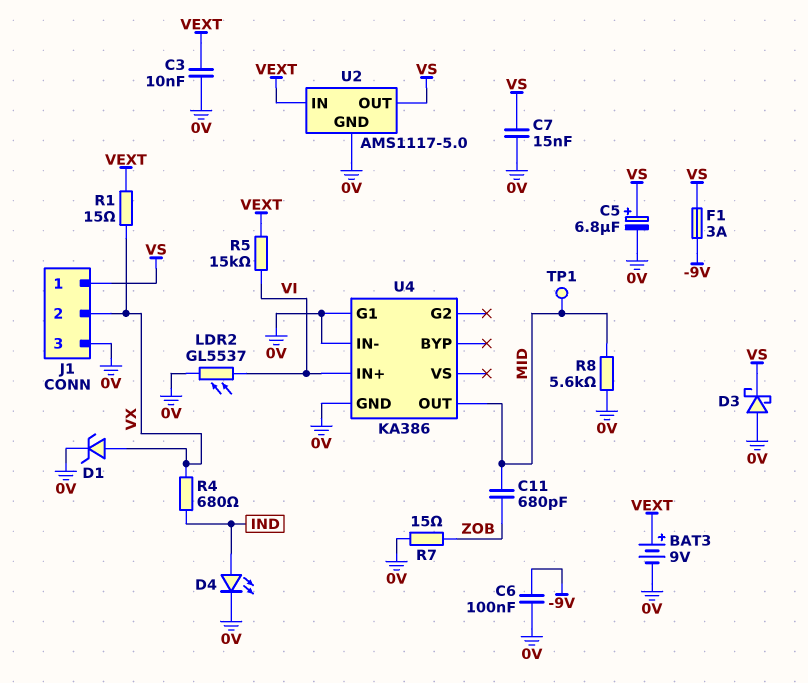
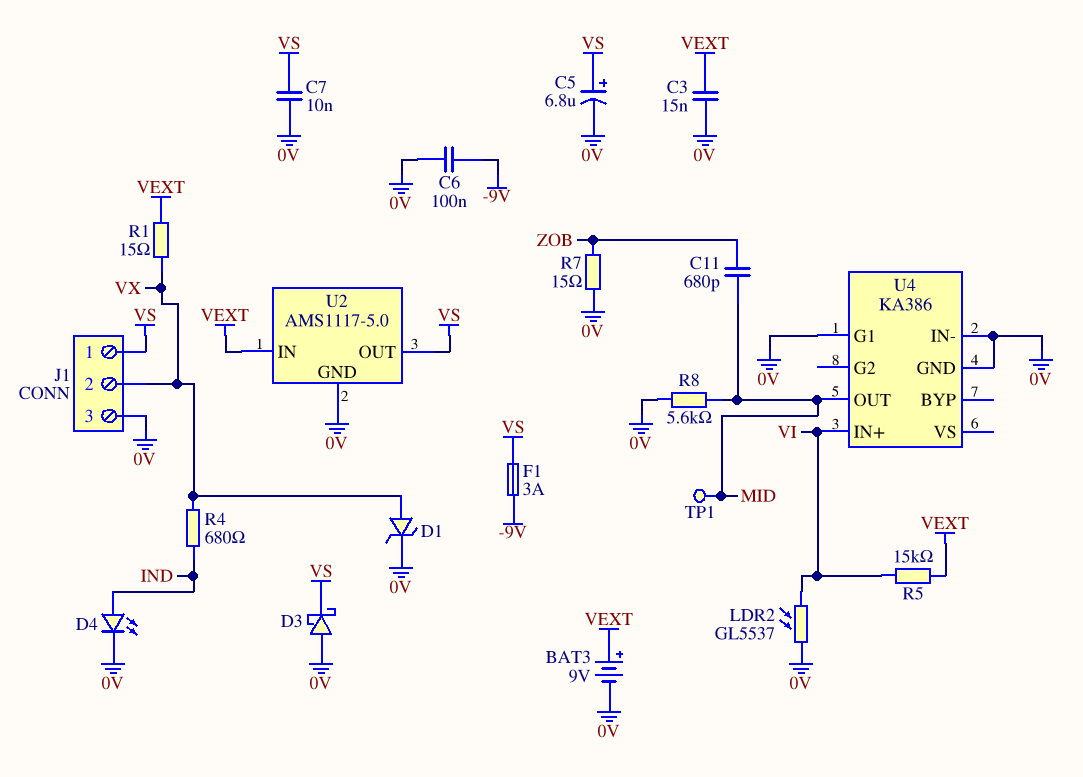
C3: 10nF (0V, VEXT) -> 15nF (0V, VEXT)
C7: 15nF (0V, VS) -> 10nF (0V, VS)

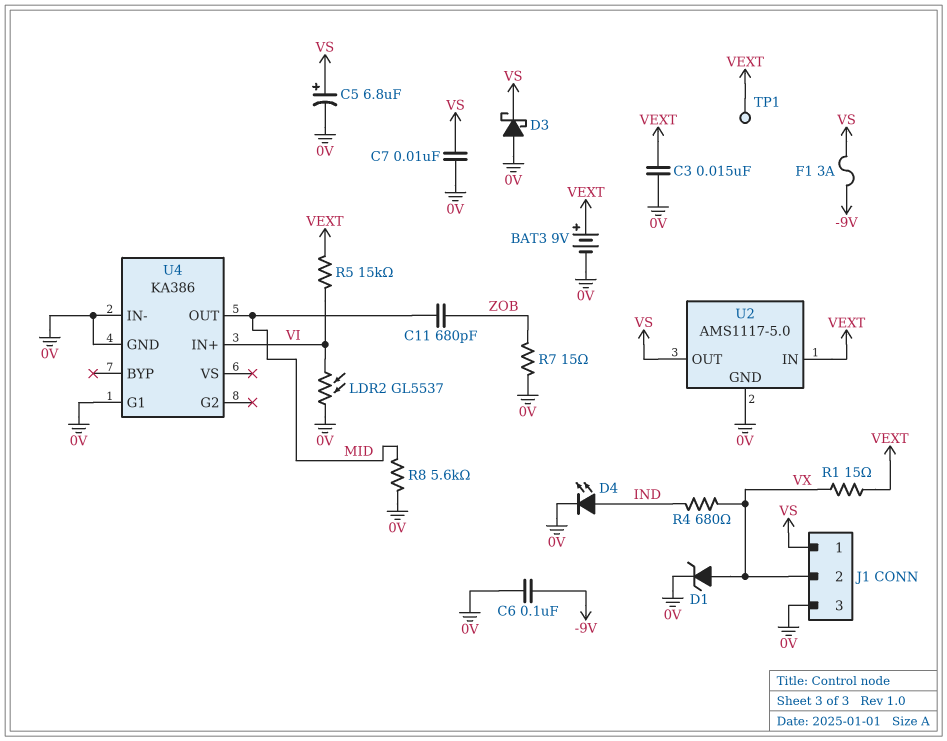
TP1: test point (MID) -> test point (VEXT)

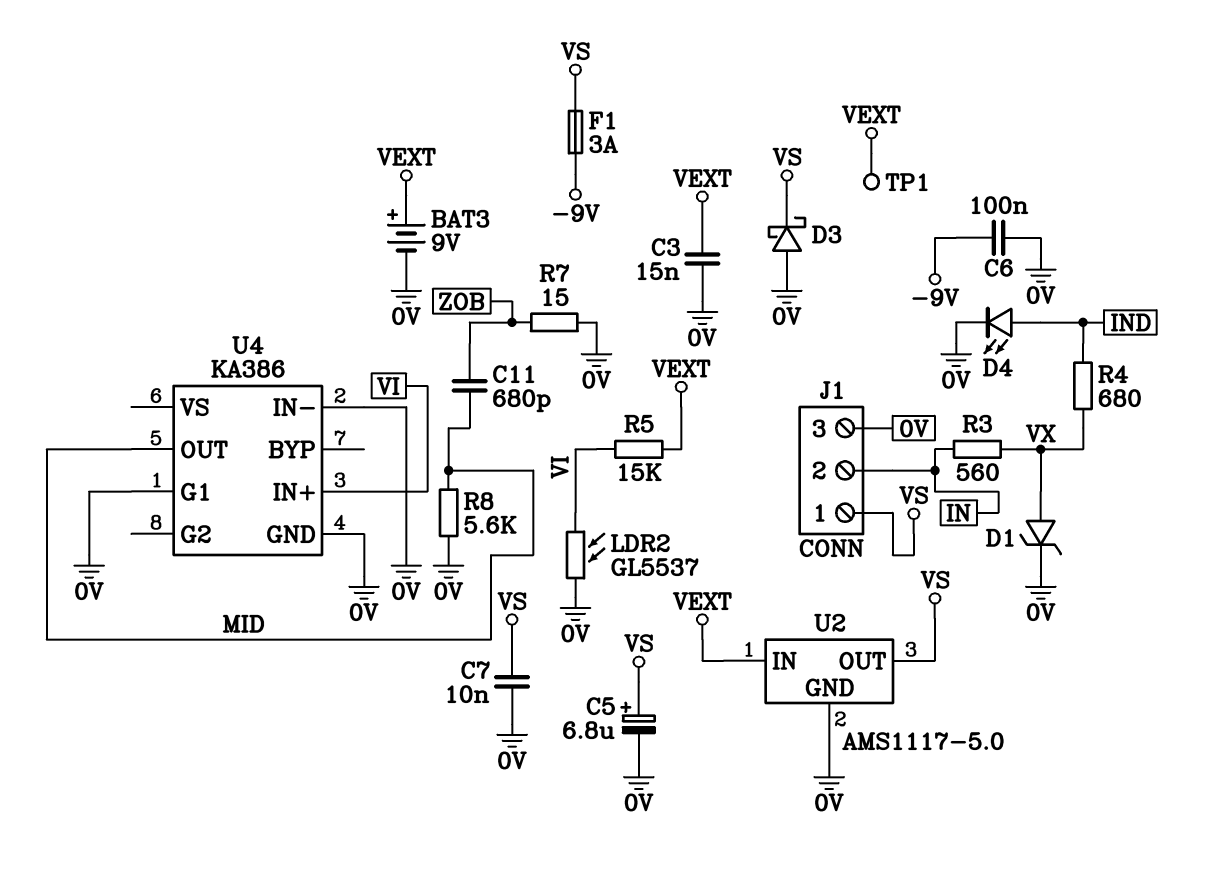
J1 pin 2: VX -> IN
R1: 15 (VEXT, VX) -> none
R3: none -> 560 (IN, VX)

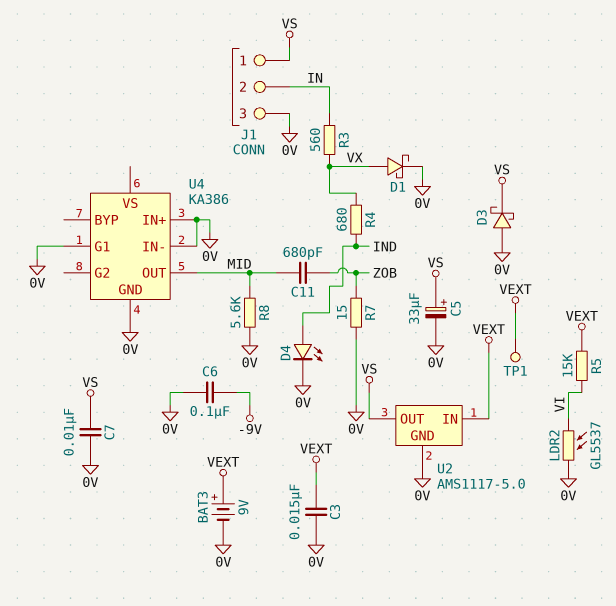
C5: 6.8uF (plus VS, minus 0V) -> 33uF (plus VS, minus 0V)
D1: zener (A VX, K 0V) -> schottky (A VX, K 0V)
F1: 3A (-9V, VS) -> none
U4 pin IN+: VI -> 0V

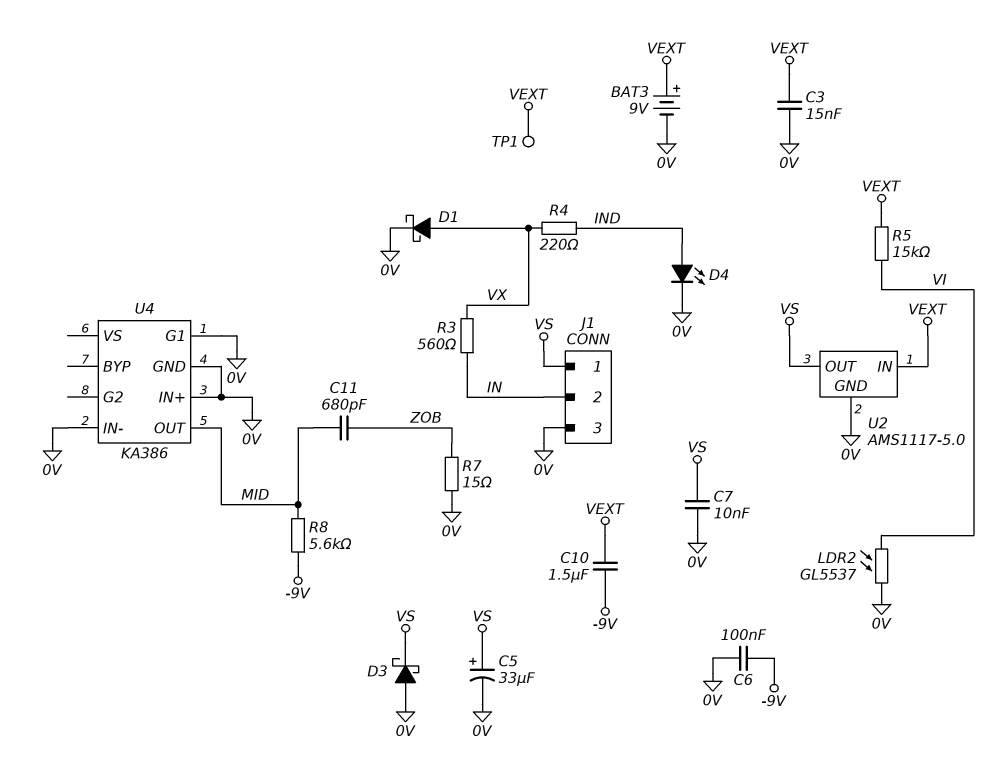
C10: none -> 1.5uF (-9V, VEXT)
R4: 680 (IND, VX) -> 220 (IND, VX)
R8: 5.6k (0V, MID) -> 5.6k (-9V, MID)

